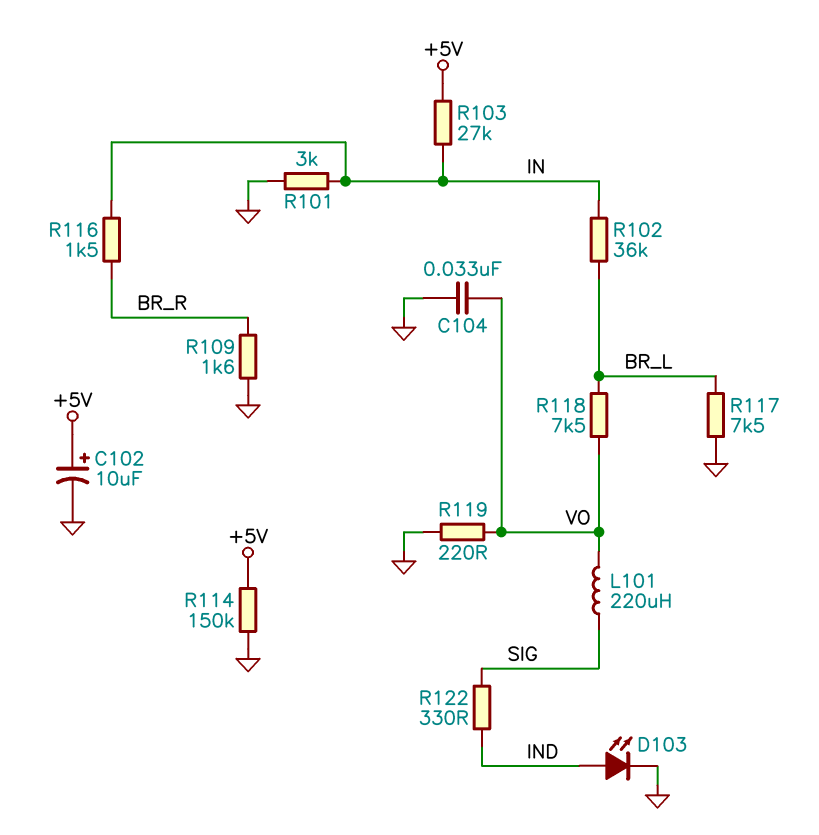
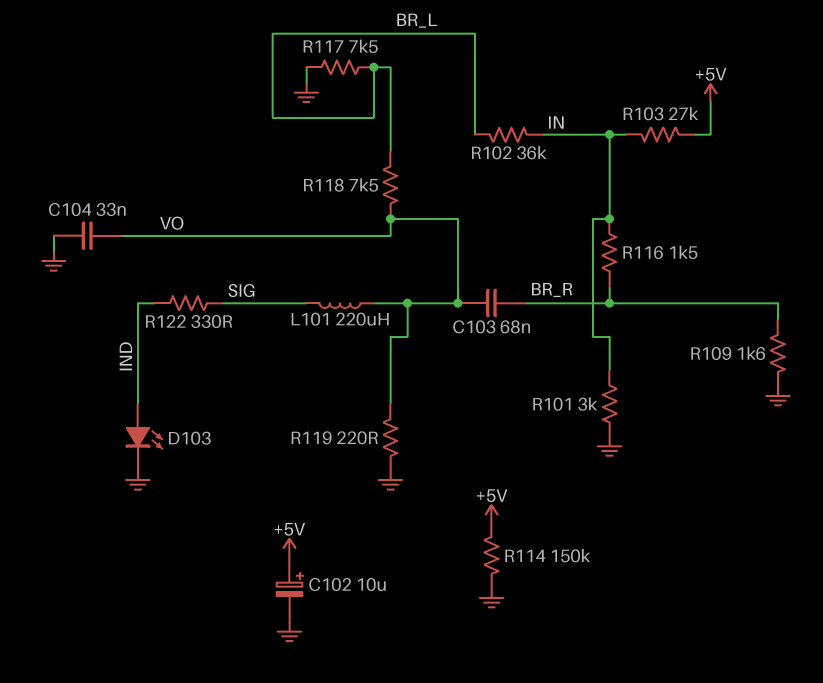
C103: none -> 68nF (BR_R, VO)

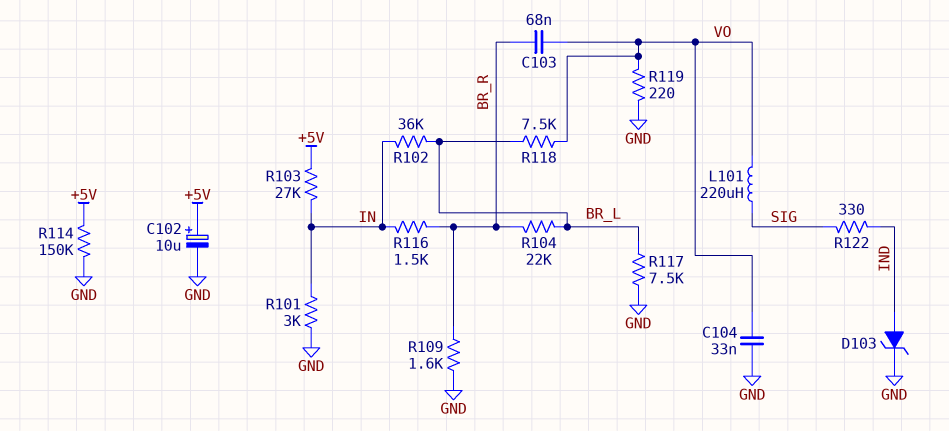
D103: LED (A IND, K GND) -> zener (A IND, K GND)
R104: none -> 22k (BR_L, BR_R)

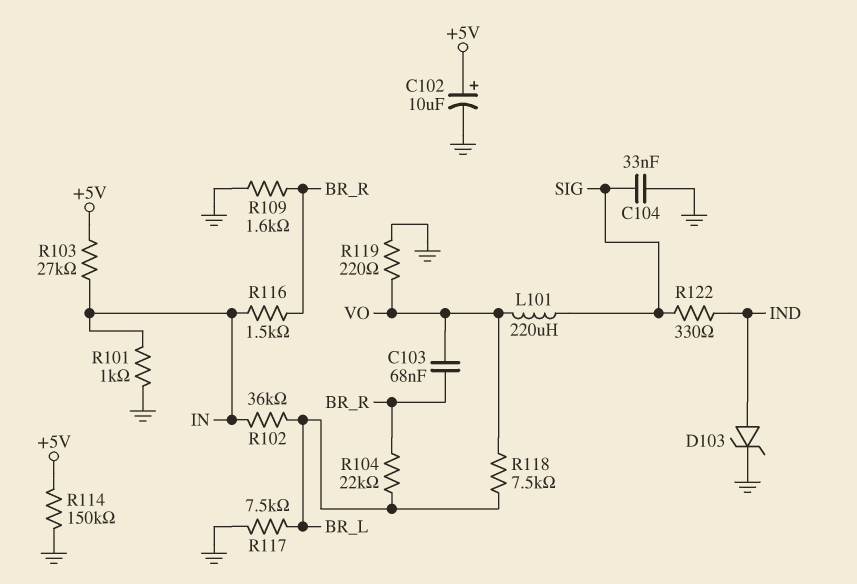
C104: 33nF (GND, VO) -> 33nF (GND, SIG)
R101: 3k (GND, IN) -> 1k (GND, IN)

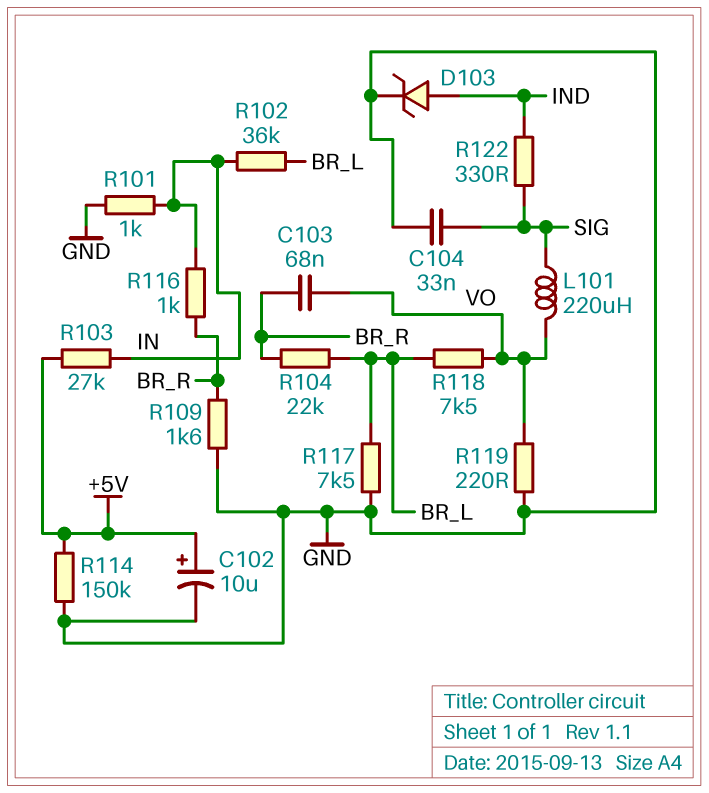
R116: 1.5k (BR_R, IN) -> 1k (BR_R, IN)

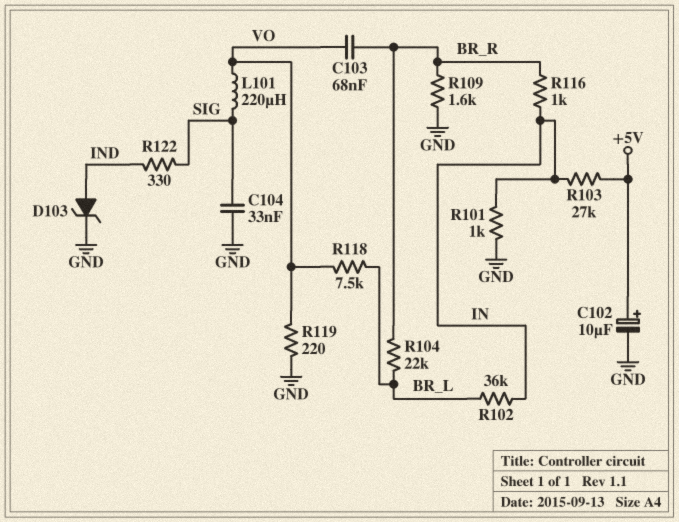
R114: 150k (+5V, GND) -> none
R117: 7.5k (BR_L, GND) -> none

